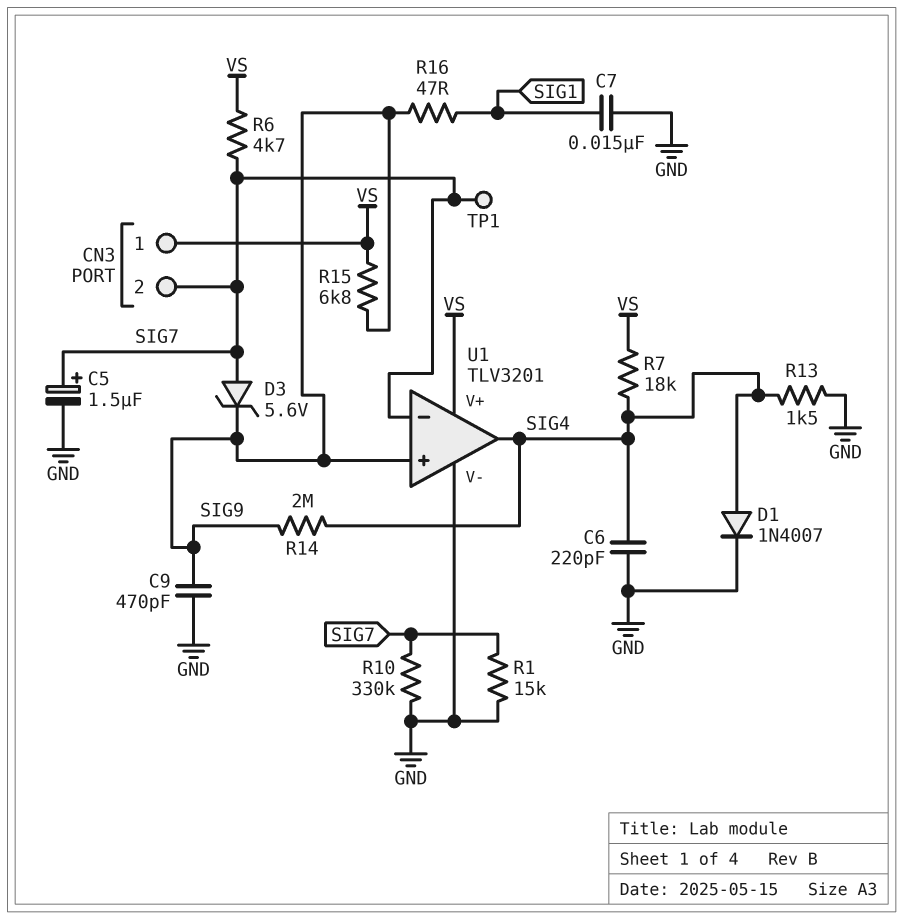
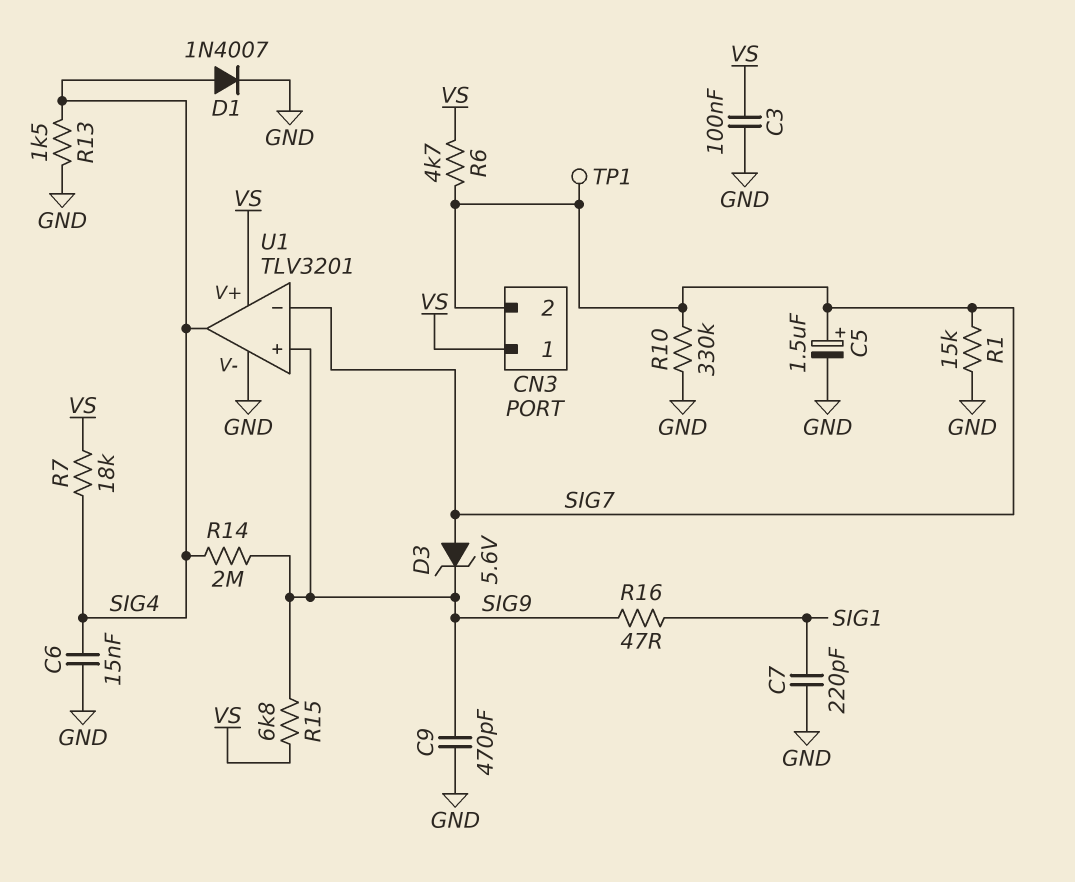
C3: none -> 100nF (GND, VS)
C6: 220pF (GND, SIG4) -> 15nF (GND, SIG4)
C7: 15nF (GND, SIG1) -> 220pF (GND, SIG1)

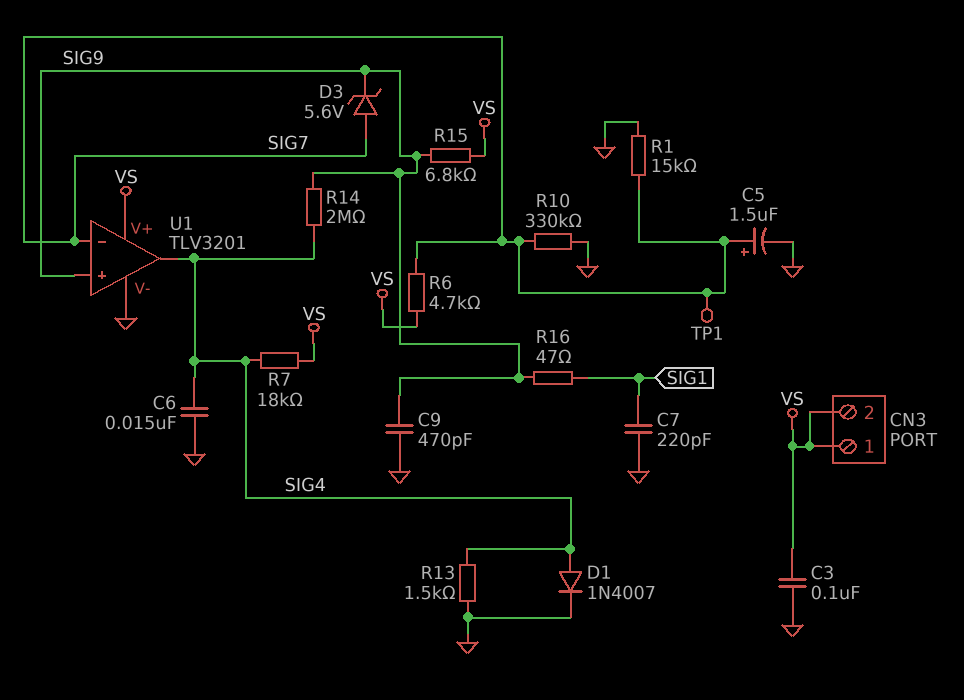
CN3 pin 2: SIG7 -> VS

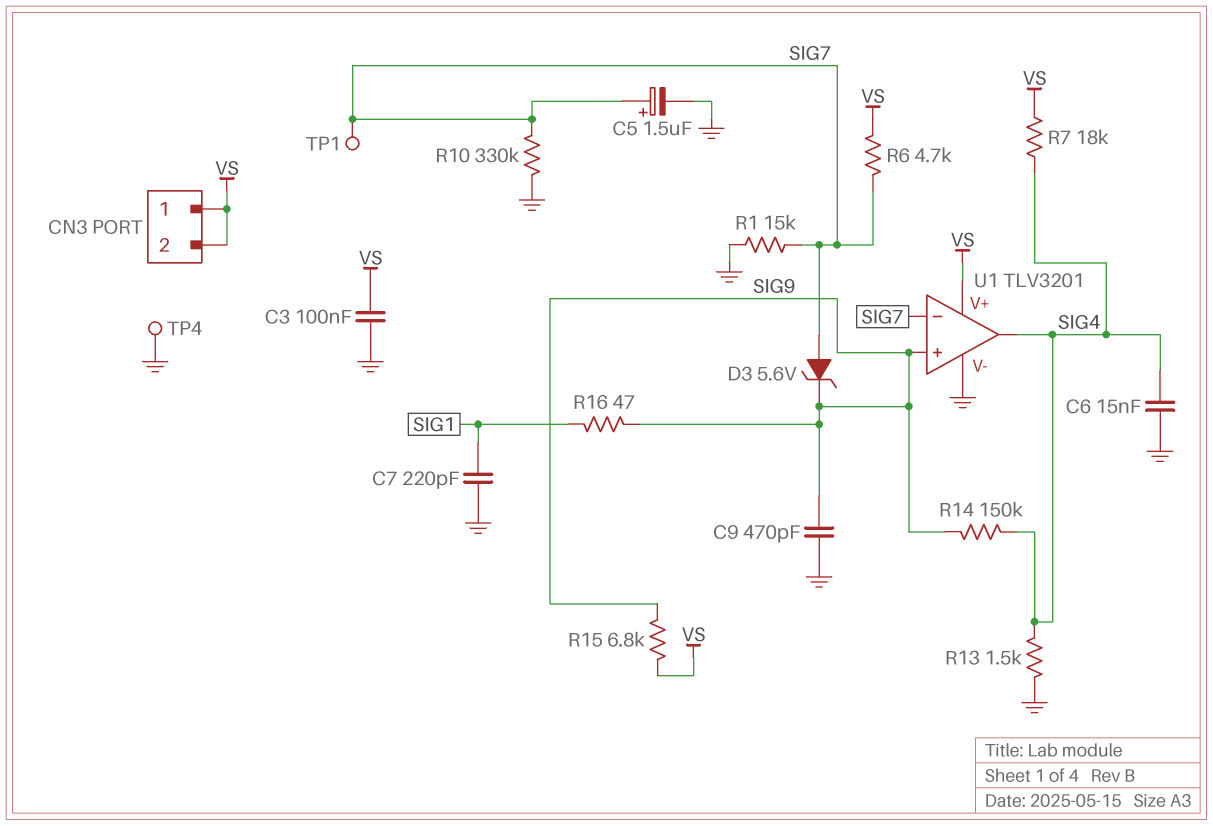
D1: diode 1N4007 (A SIG4, K GND) -> none
R14: 2M (SIG4, SIG9) -> 150k (SIG4, SIG9)
TP4: none -> test point (GND)

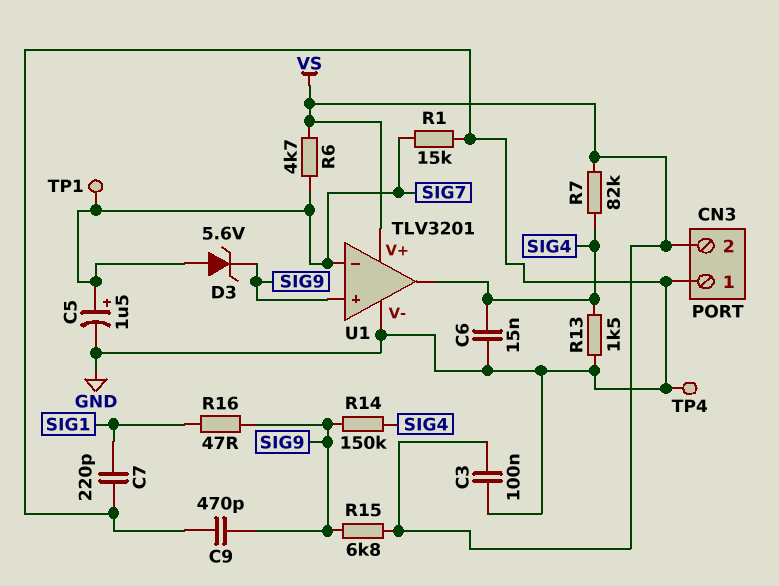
CN3 pin 1: VS -> GND
R7: 18k (SIG4, VS) -> 82k (SIG4, VS)
R10: 330k (GND, SIG7) -> none

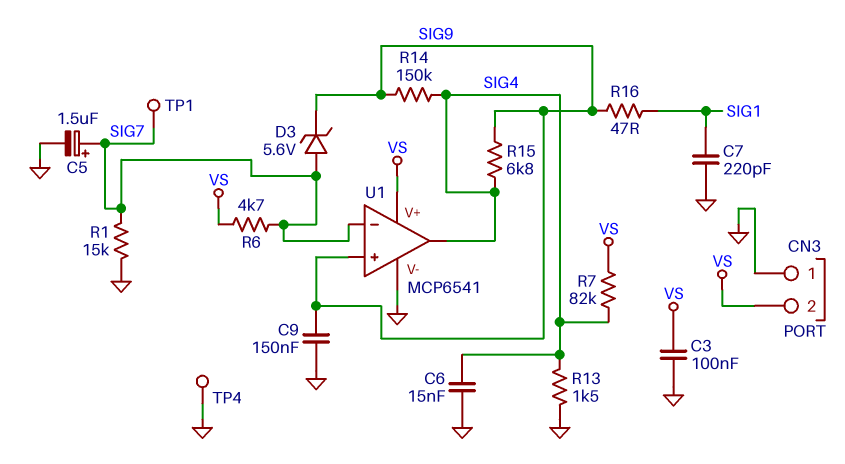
C9: 470pF (GND, SIG9) -> 150nF (GND, SIG9)
R15: 6.8k (SIG9, VS) -> 6.8k (SIG4, SIG9)
U1: TLV3201 -> MCP6541

